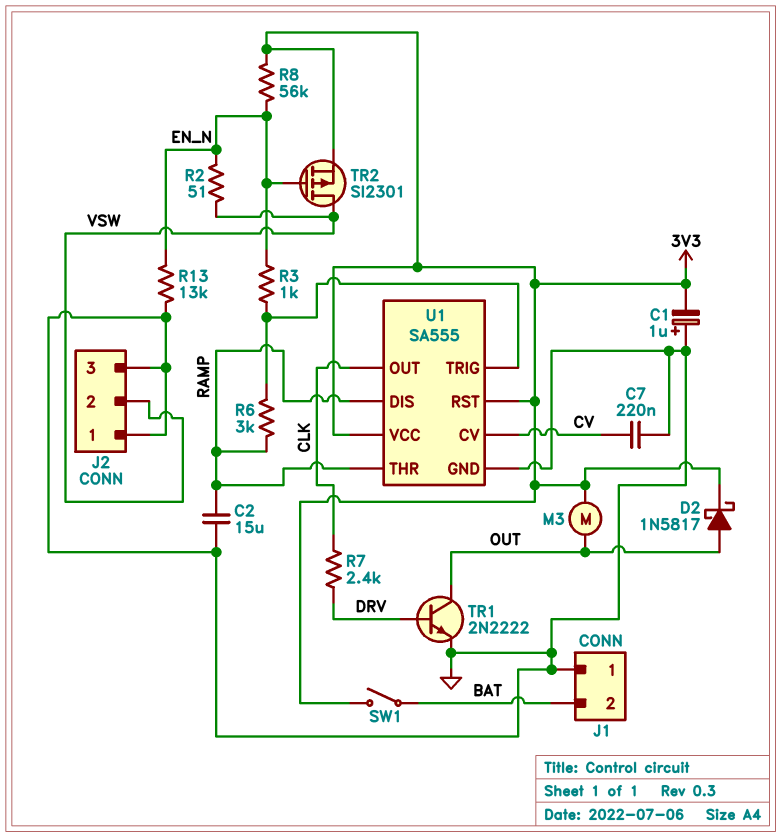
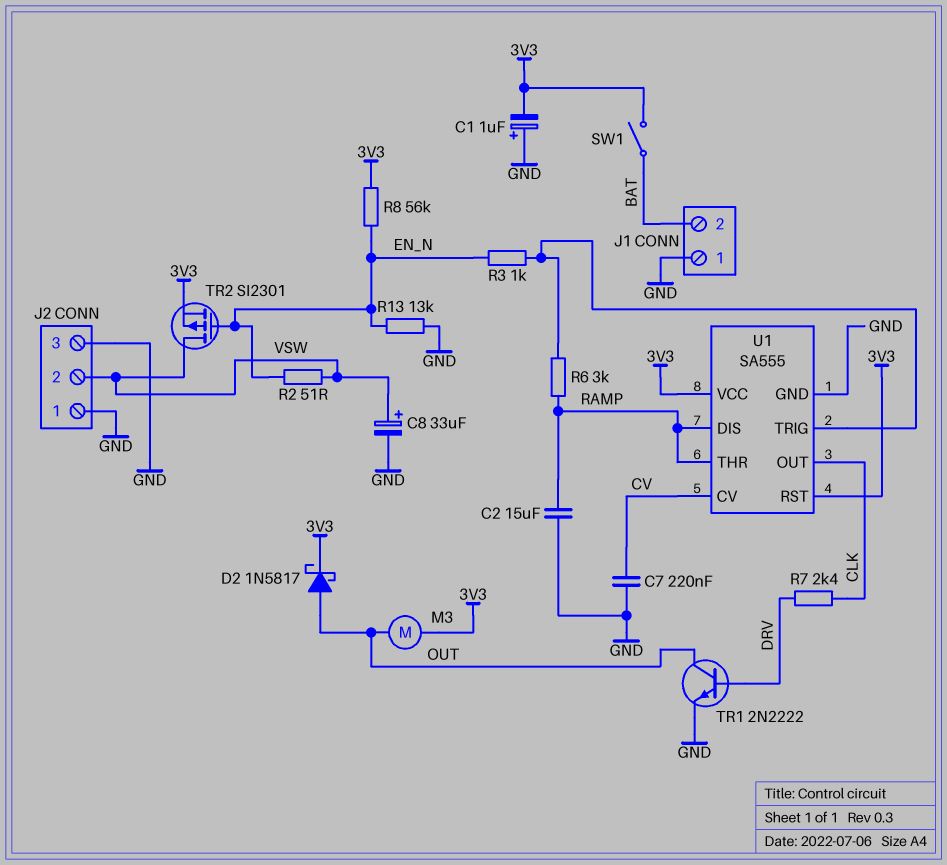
C8: none -> 33uF (plus VSW, minus GND)

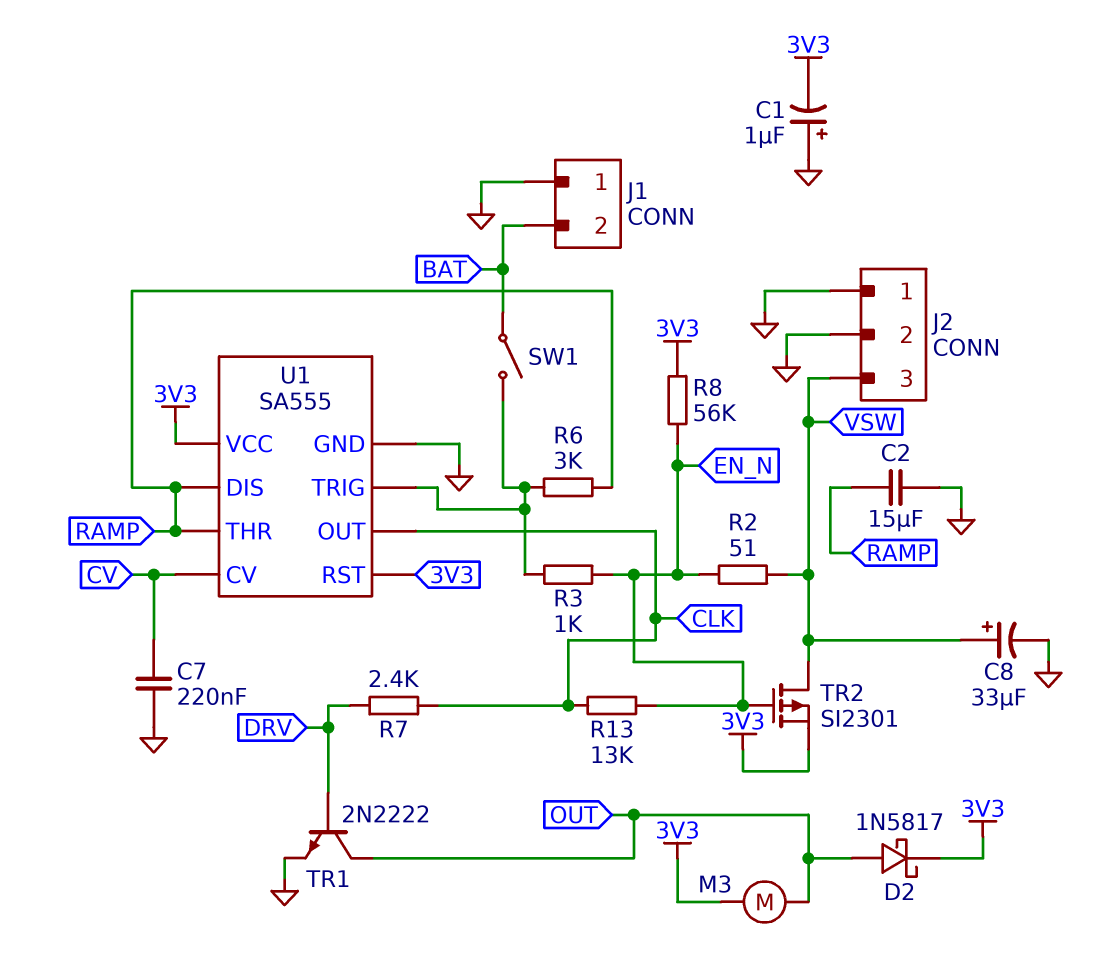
J2 pin 2: VSW -> GND
J2 pin 3: GND -> VSW
R13: 13k (EN_N, GND) -> 13k (CLK, EN_N)
SW1: switch (3V3, BAT) -> switch (BAT, U1/TRIG)

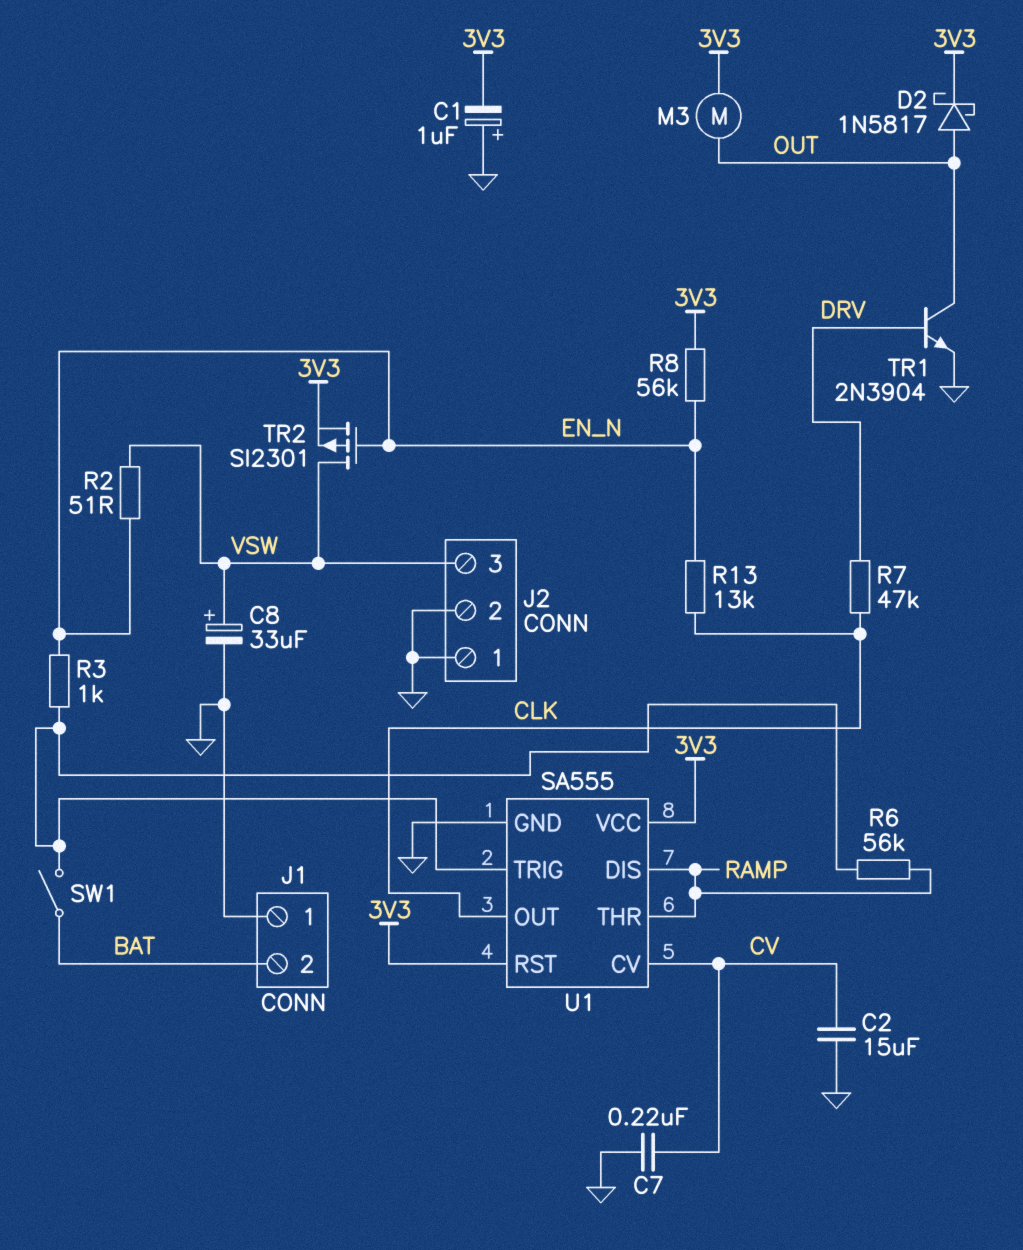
C2: 15uF (GND, RAMP) -> 15uF (CV, GND)
R6: 3k (RAMP, U1/TRIG) -> 56k (RAMP, U1/TRIG)
R7: 2.4k (CLK, DRV) -> 47k (CLK, DRV)
TR1: NPN 2N2222 (B DRV, C OUT, E GND) -> NPN 2N3904 (B DRV, C OUT, E GND)

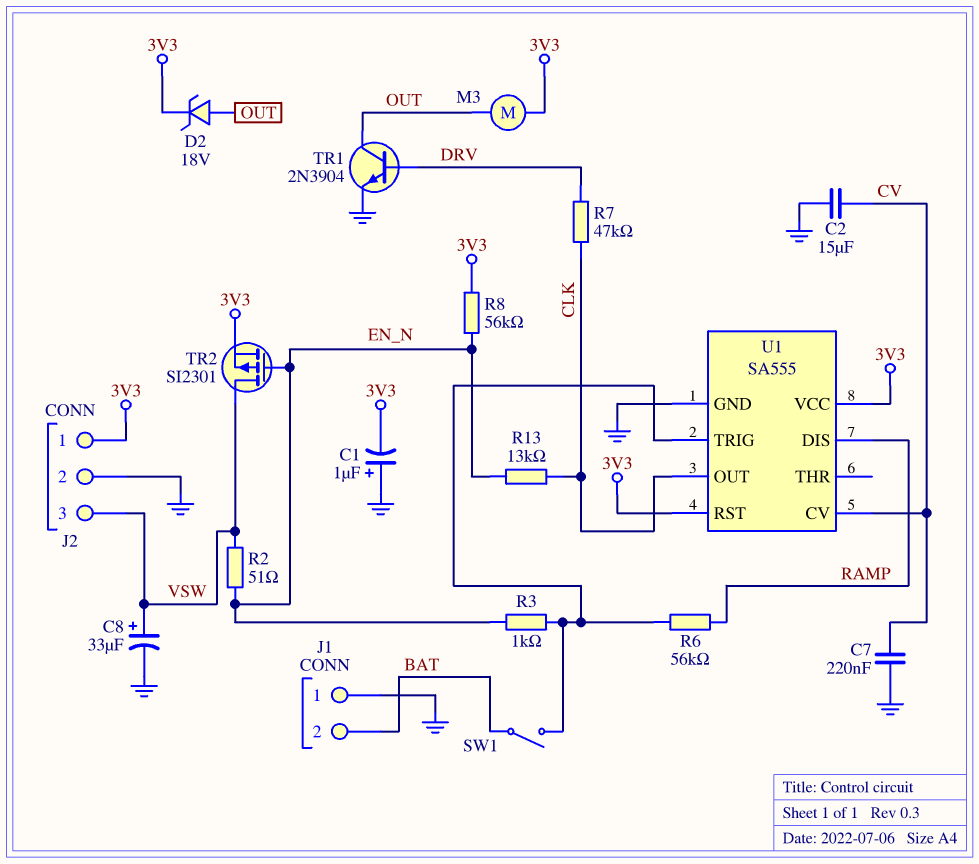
D2: schottky 1N5817 (A OUT, K 3V3) -> zener 18V (A OUT, K 3V3)
J2 pin 1: GND -> 3V3
U1 pin THR: RAMP -> none

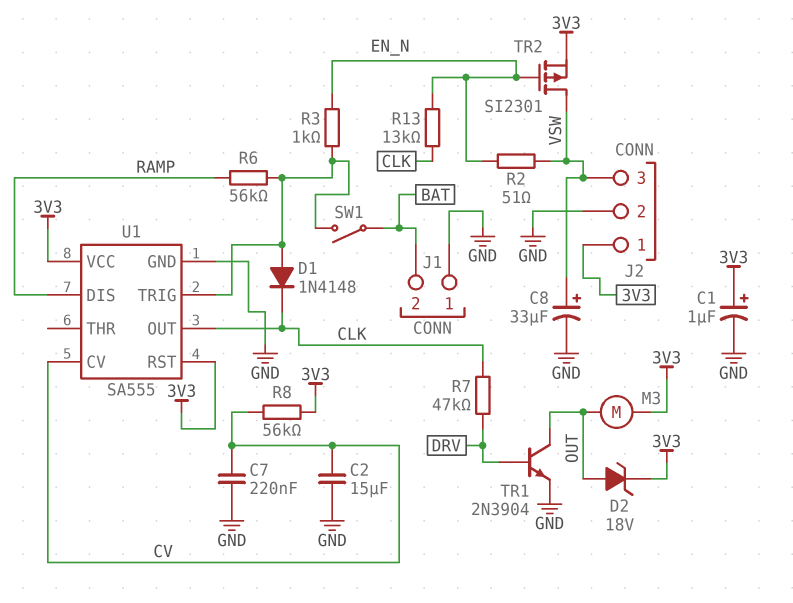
C1: 1uF (plus GND, minus 3V3) -> 1uF (plus 3V3, minus GND)
D1: none -> diode 1N4148 (A U1/TRIG, K CLK)
R8: 56k (3V3, EN_N) -> 56k (3V3, CV)

